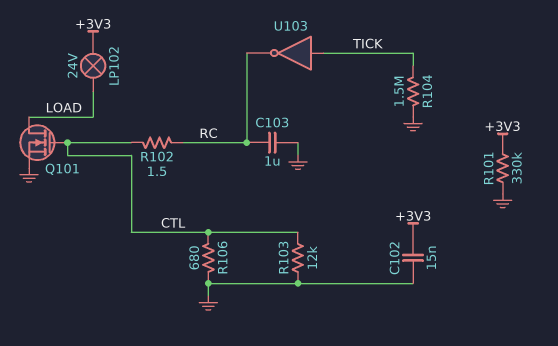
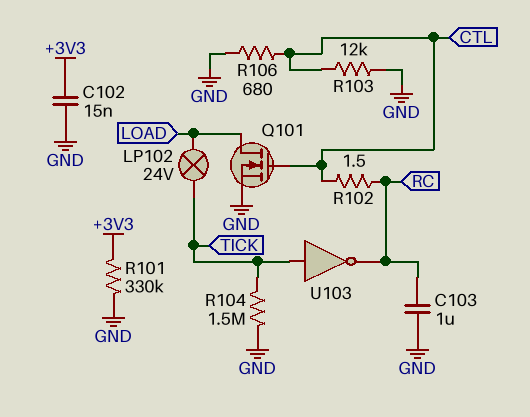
LP102: lamp 24V (+3V3, LOAD) -> lamp 24V (LOAD, TICK)

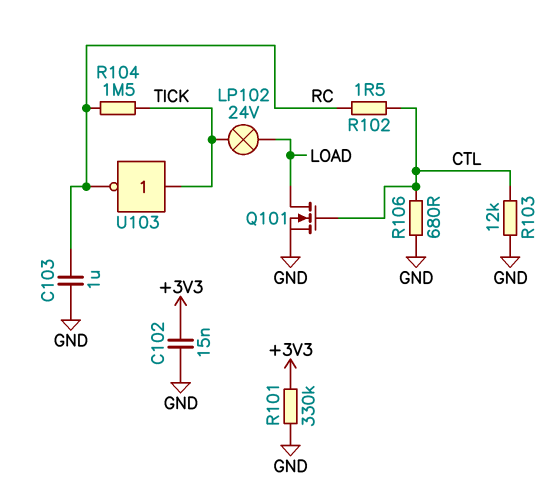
R104: 1.5M (GND, TICK) -> 1.5M (RC, TICK)

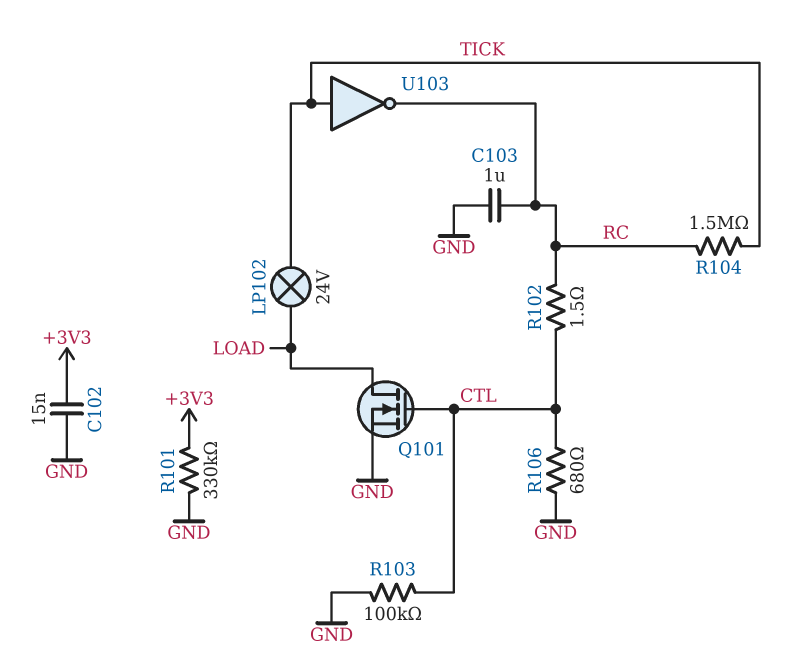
R103: 12k (CTL, GND) -> 100k (CTL, GND)

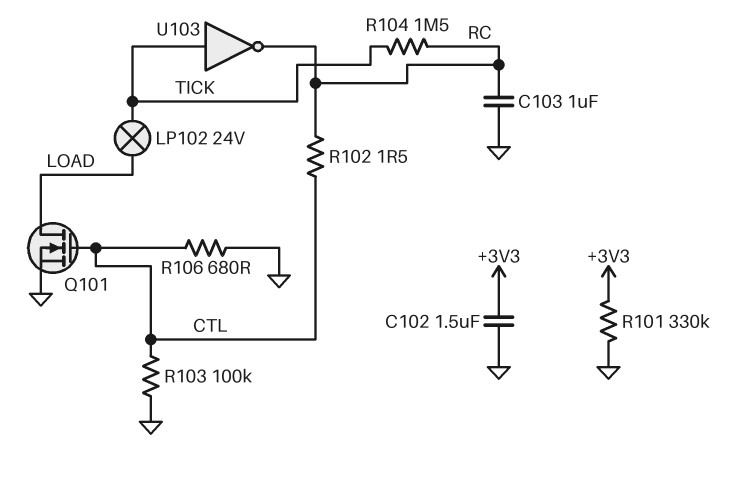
C102: 15nF (+3V3, GND) -> 1.5uF (+3V3, GND)

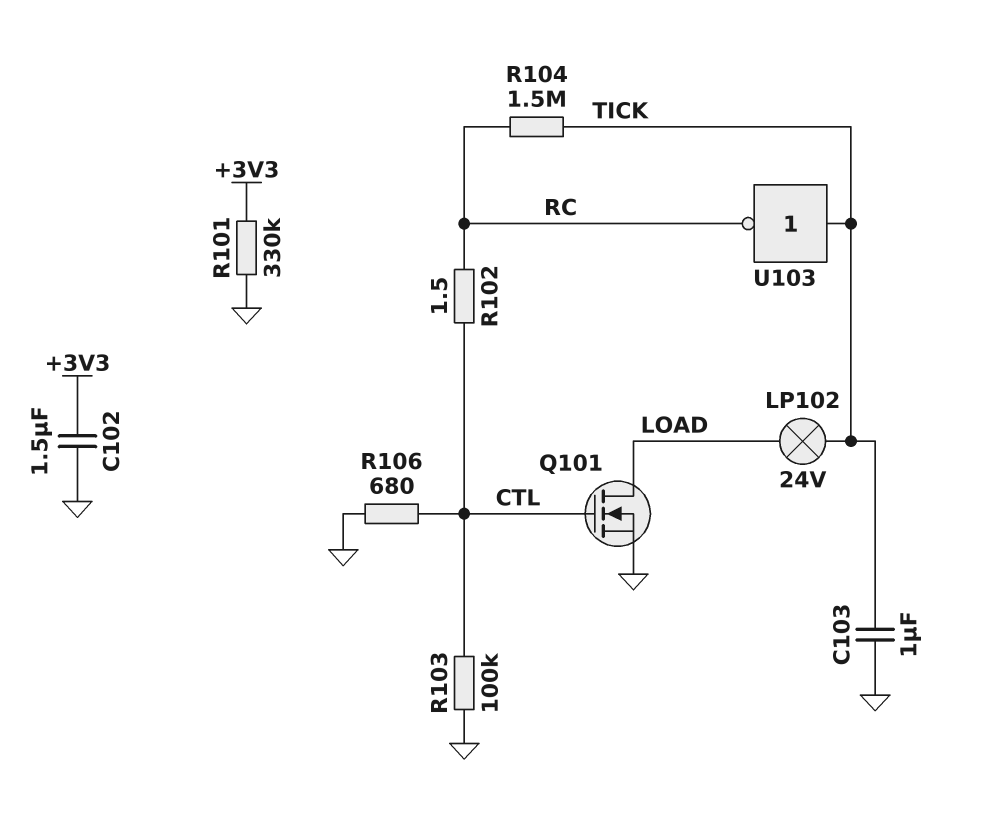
C103: 1uF (GND, RC) -> 1uF (GND, TICK)

